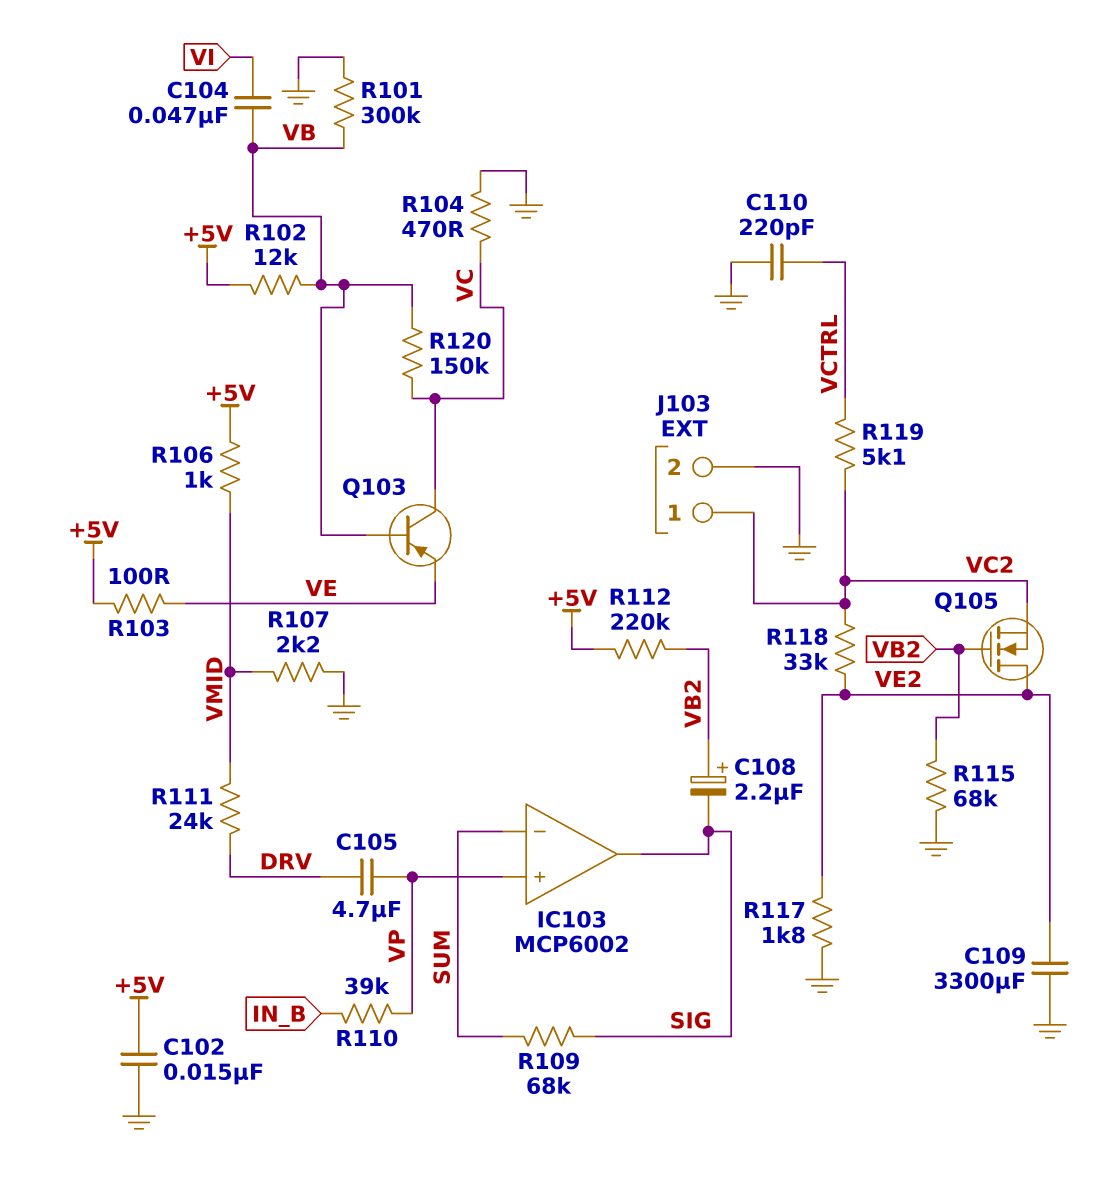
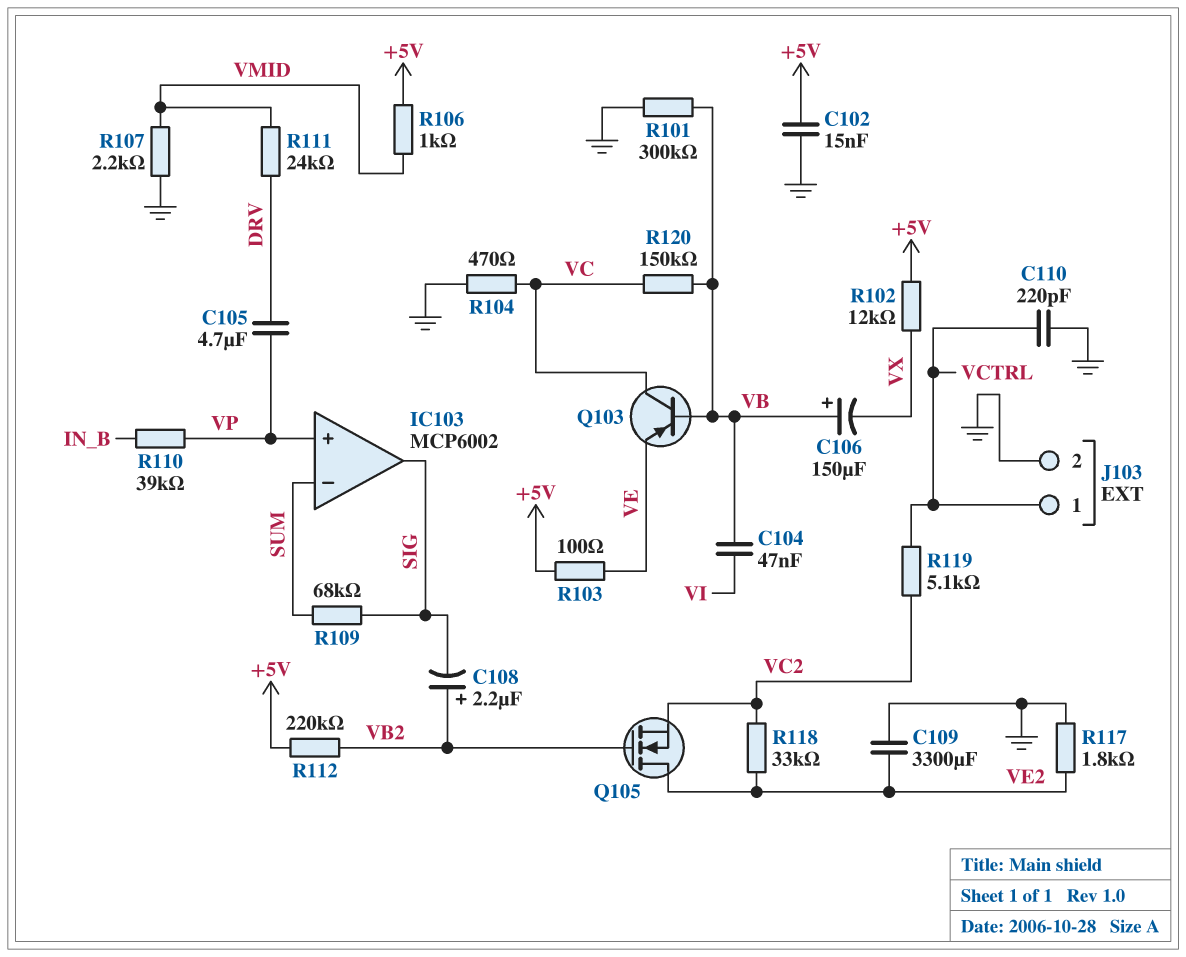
C106: none -> 150uF (plus VB, minus VX)
J103 pin 1: VC2 -> VCTRL
R102: 12k (+5V, VB) -> 12k (+5V, VX)
R115: 68k (GND, VB2) -> none

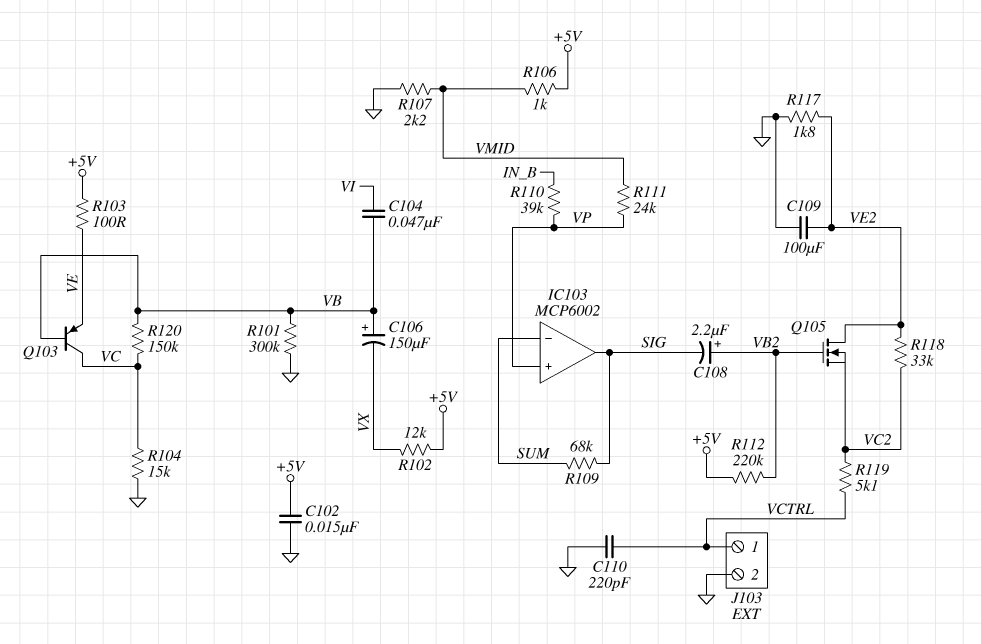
C105: 4.7uF (DRV, VP) -> none
C109: 3300uF (GND, VE2) -> 100uF (GND, VE2)
R104: 470 (GND, VC) -> 15k (GND, VC)
R111: 24k (DRV, VMID) -> 24k (VMID, VP)

